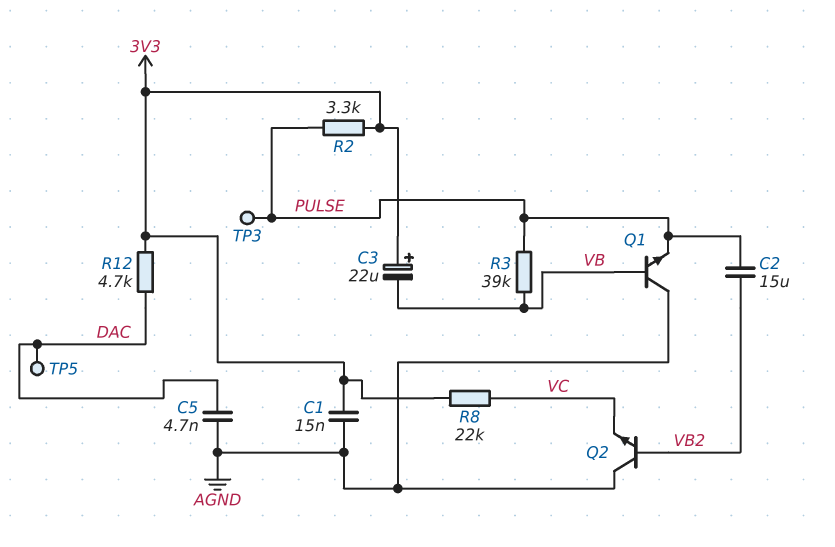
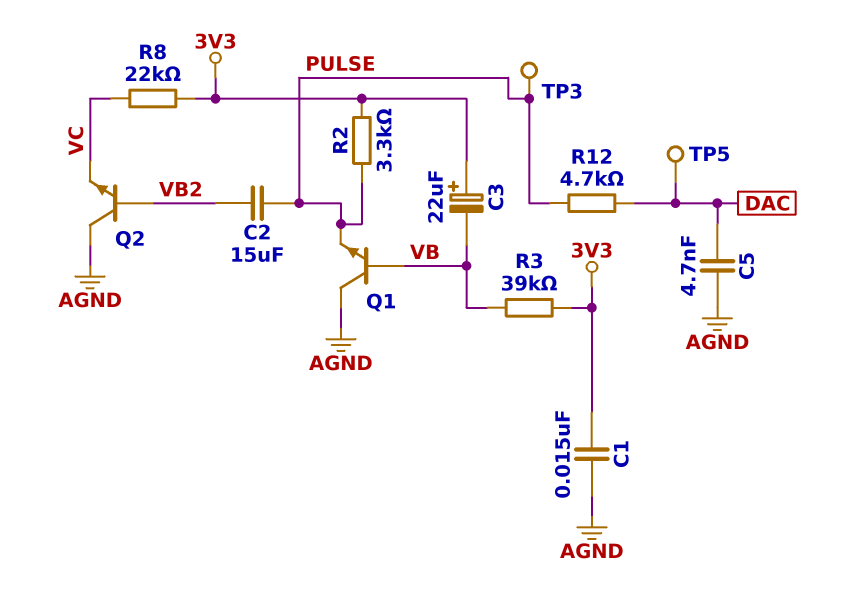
R3: 39k (PULSE, VB) -> 39k (3V3, VB)
R12: 4.7k (3V3, DAC) -> 4.7k (DAC, PULSE)

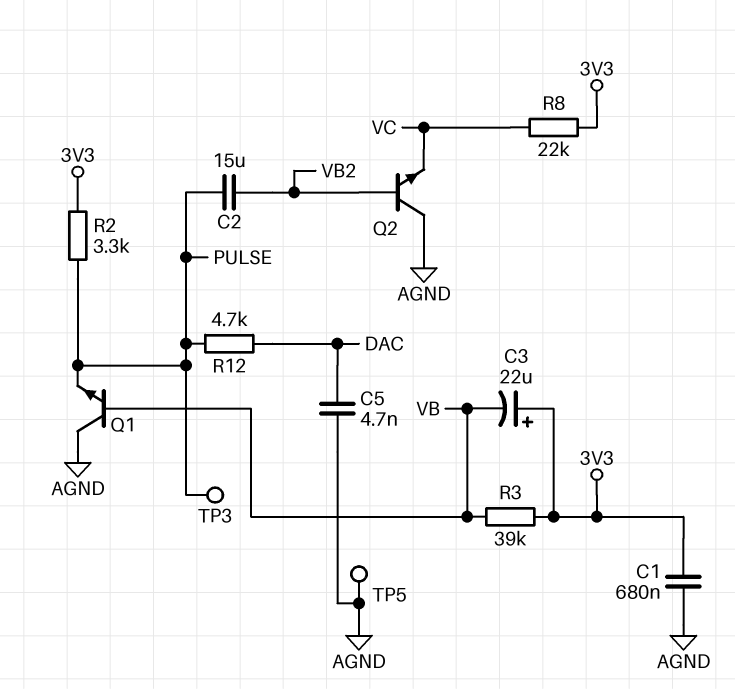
C1: 15nF (3V3, AGND) -> 680nF (3V3, AGND)
TP5: test point (DAC) -> test point (AGND)

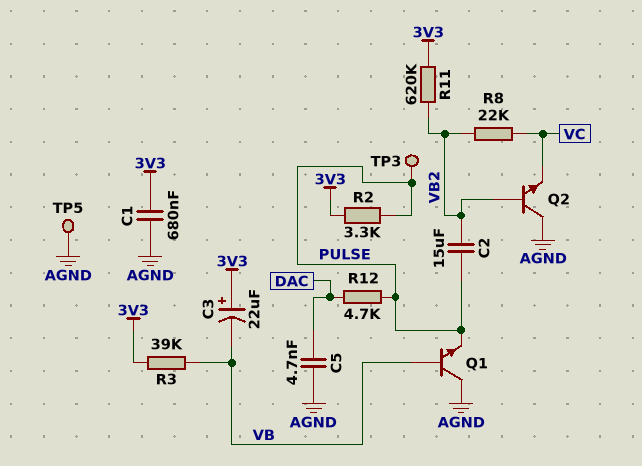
R8: 22k (3V3, VC) -> 22k (VB2, VC)
R11: none -> 620k (3V3, VB2)

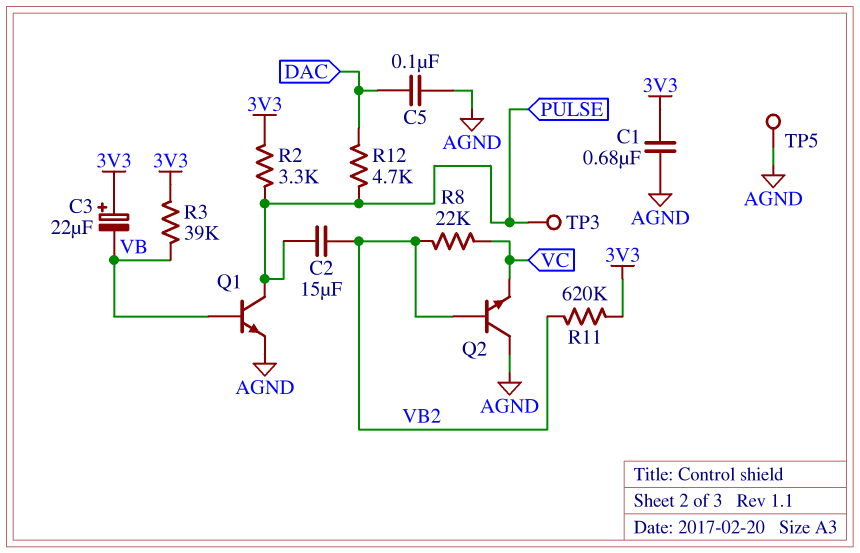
C5: 4.7nF (AGND, DAC) -> 100nF (AGND, DAC)
Q1: NPN (B VB, C AGND, E PULSE) -> NPN (B VB, C PULSE, E AGND)

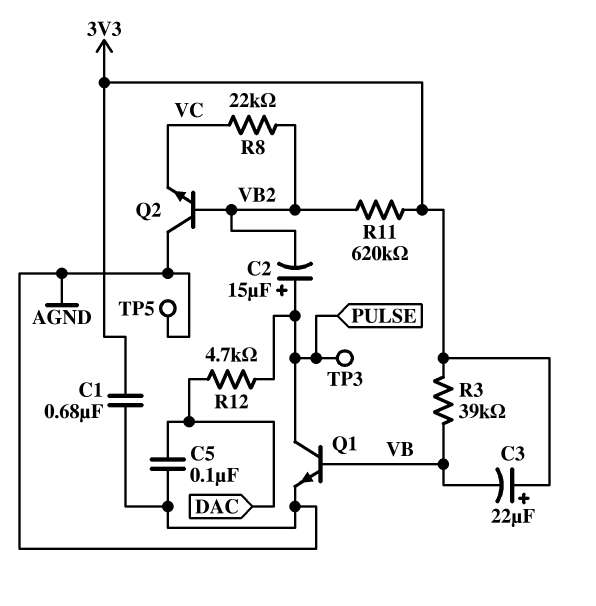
C2: 15uF (PULSE, VB2) -> 15uF (plus PULSE, minus VB2)
R2: 3.3k (3V3, PULSE) -> none

